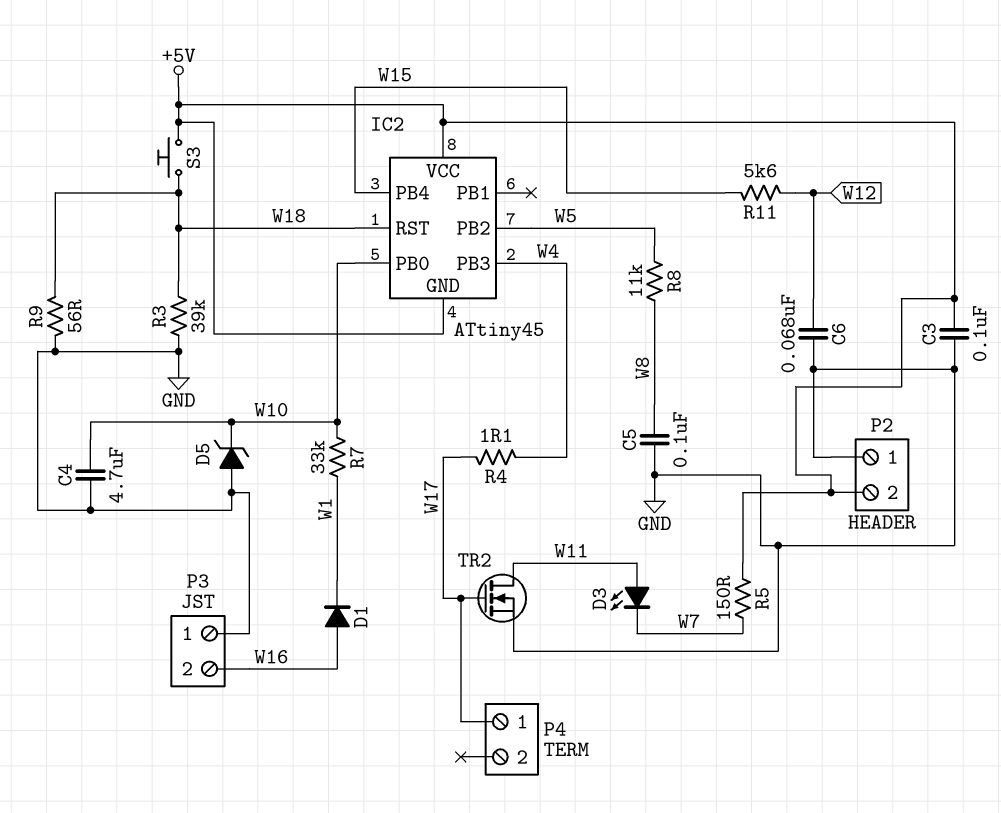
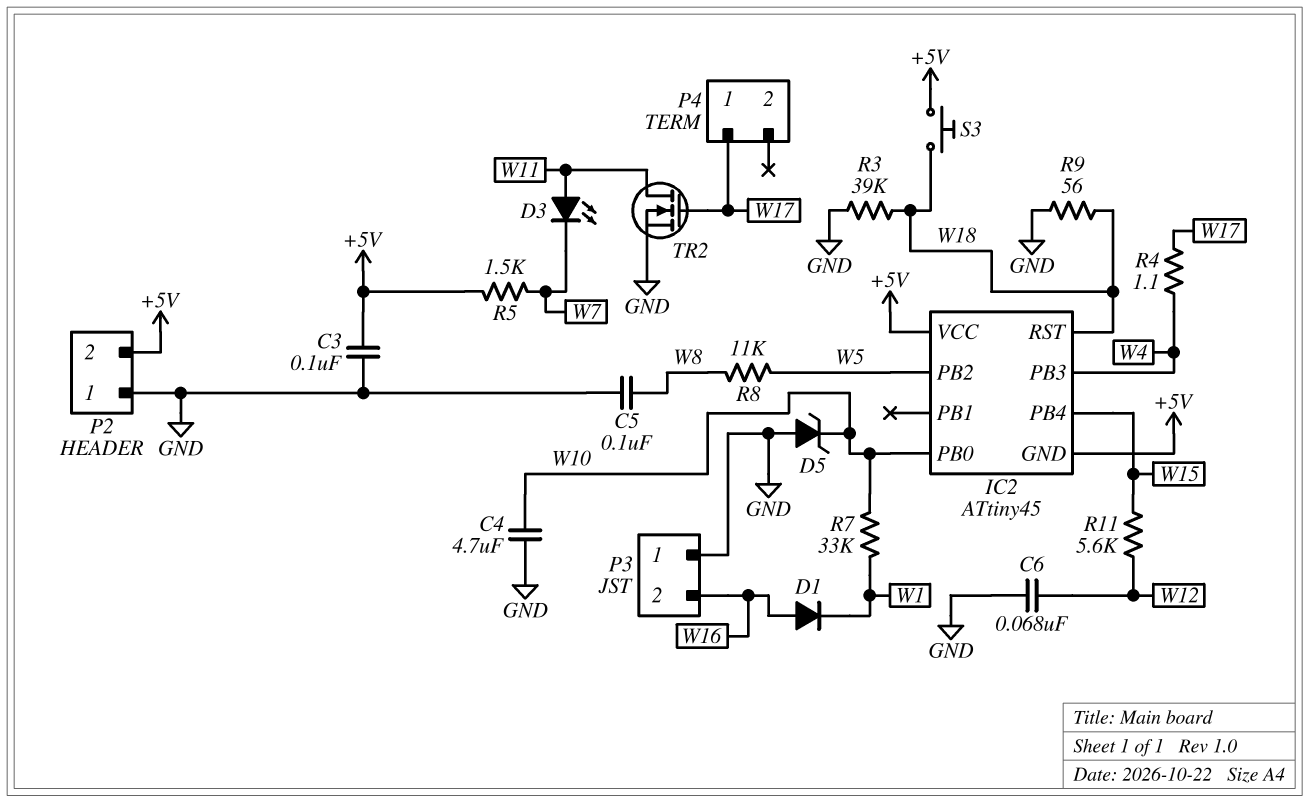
R5: 150 (+5V, W7) -> 1.5k (+5V, W7)

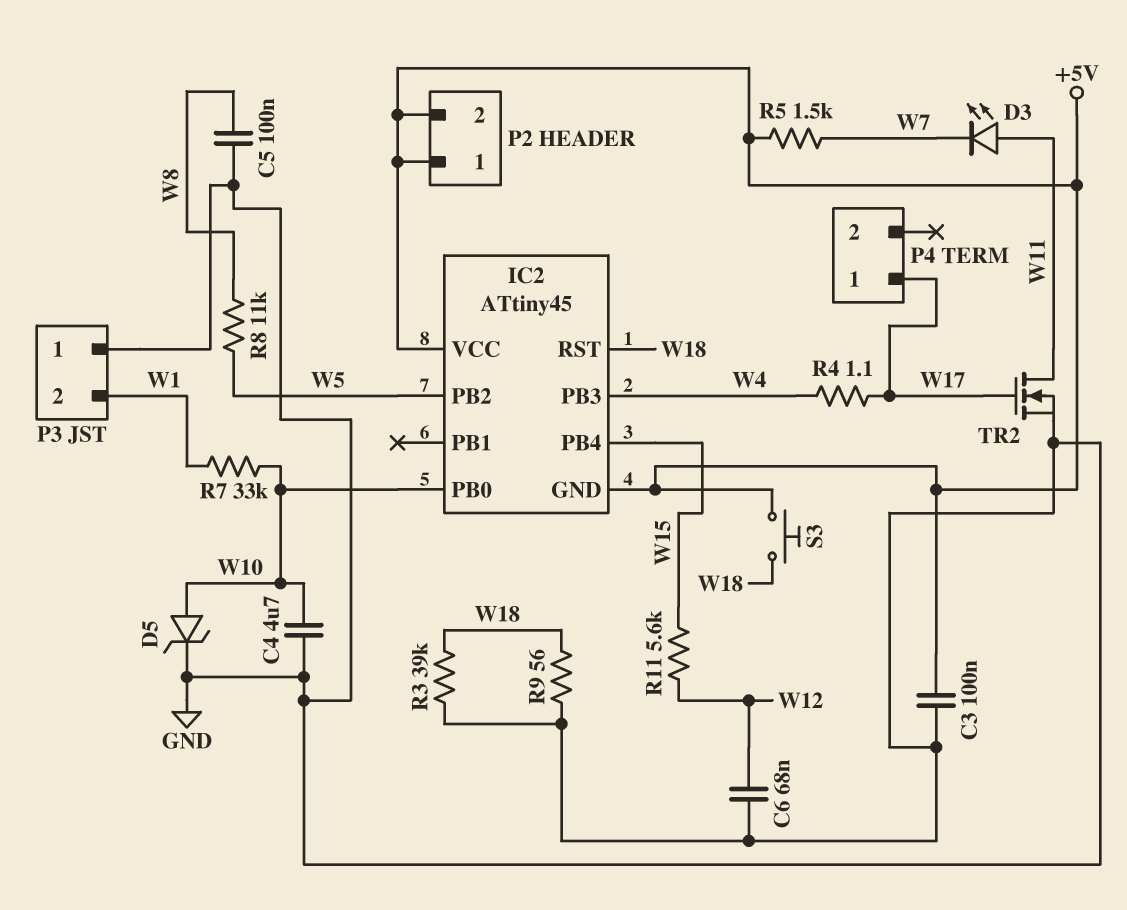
D1: diode (A W16, K W1) -> none
D5: zener (A GND, K W10) -> zener (A W10, K GND)
P2 pin 1: GND -> +5V
P3 pin 2: W16 -> W1

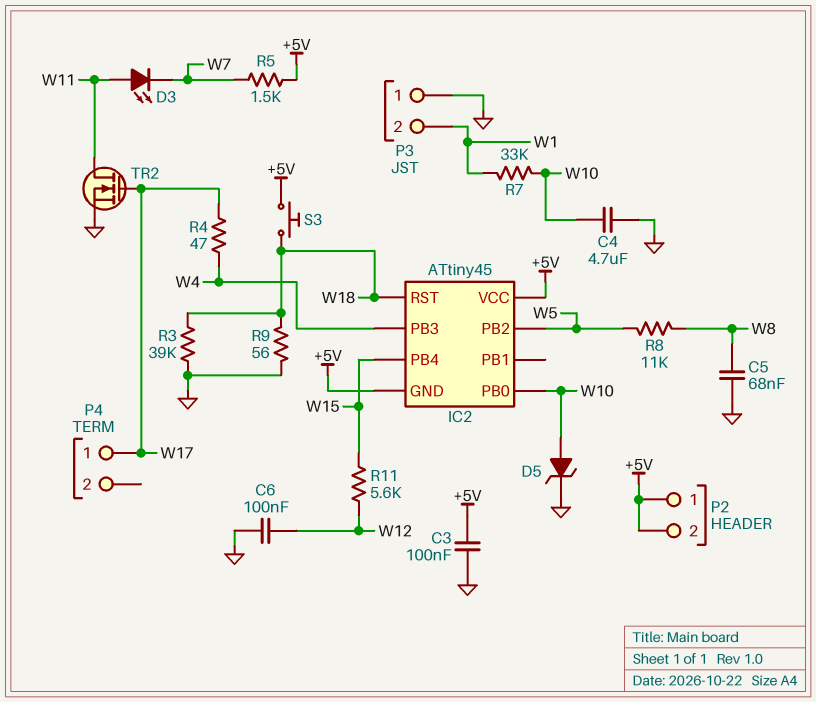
C5: 100nF (GND, W8) -> 68nF (GND, W8)
C6: 68nF (GND, W12) -> 100nF (GND, W12)
R4: 1.1 (W4, W17) -> 47 (W4, W17)

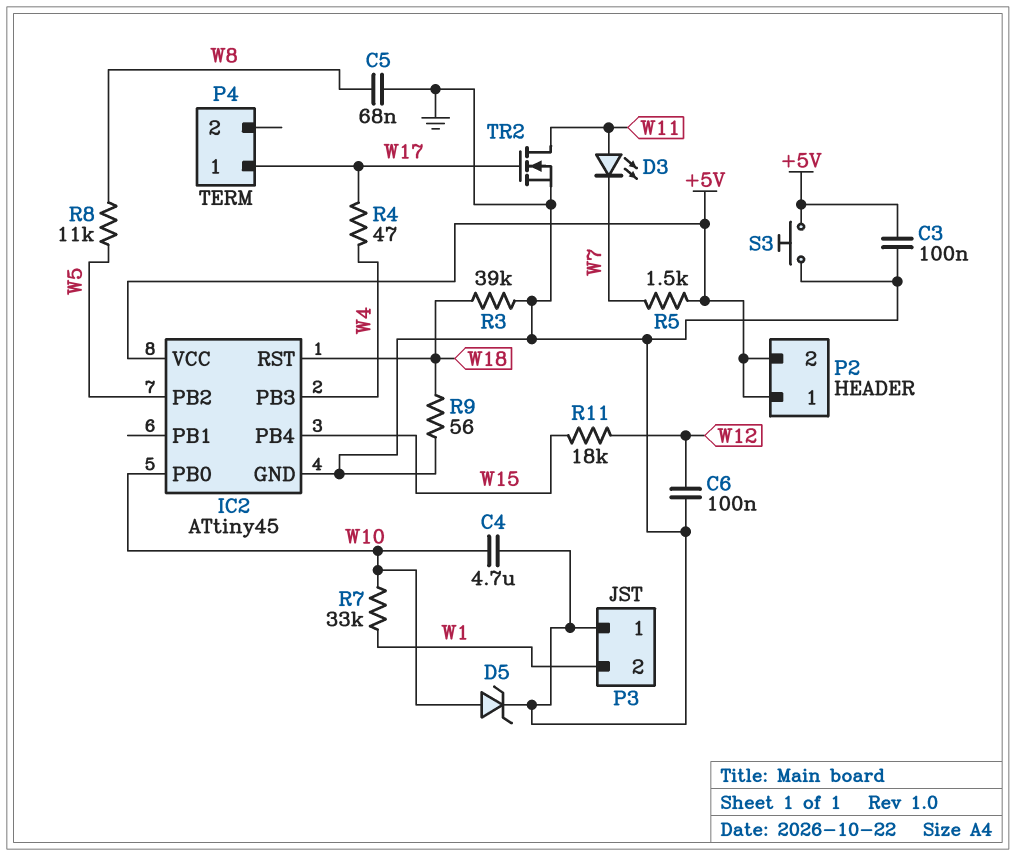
IC2 pin GND: +5V -> GND
R11: 5.6k (W12, W15) -> 18k (W12, W15)
S3: button (+5V, W18) -> button (+5V, GND)

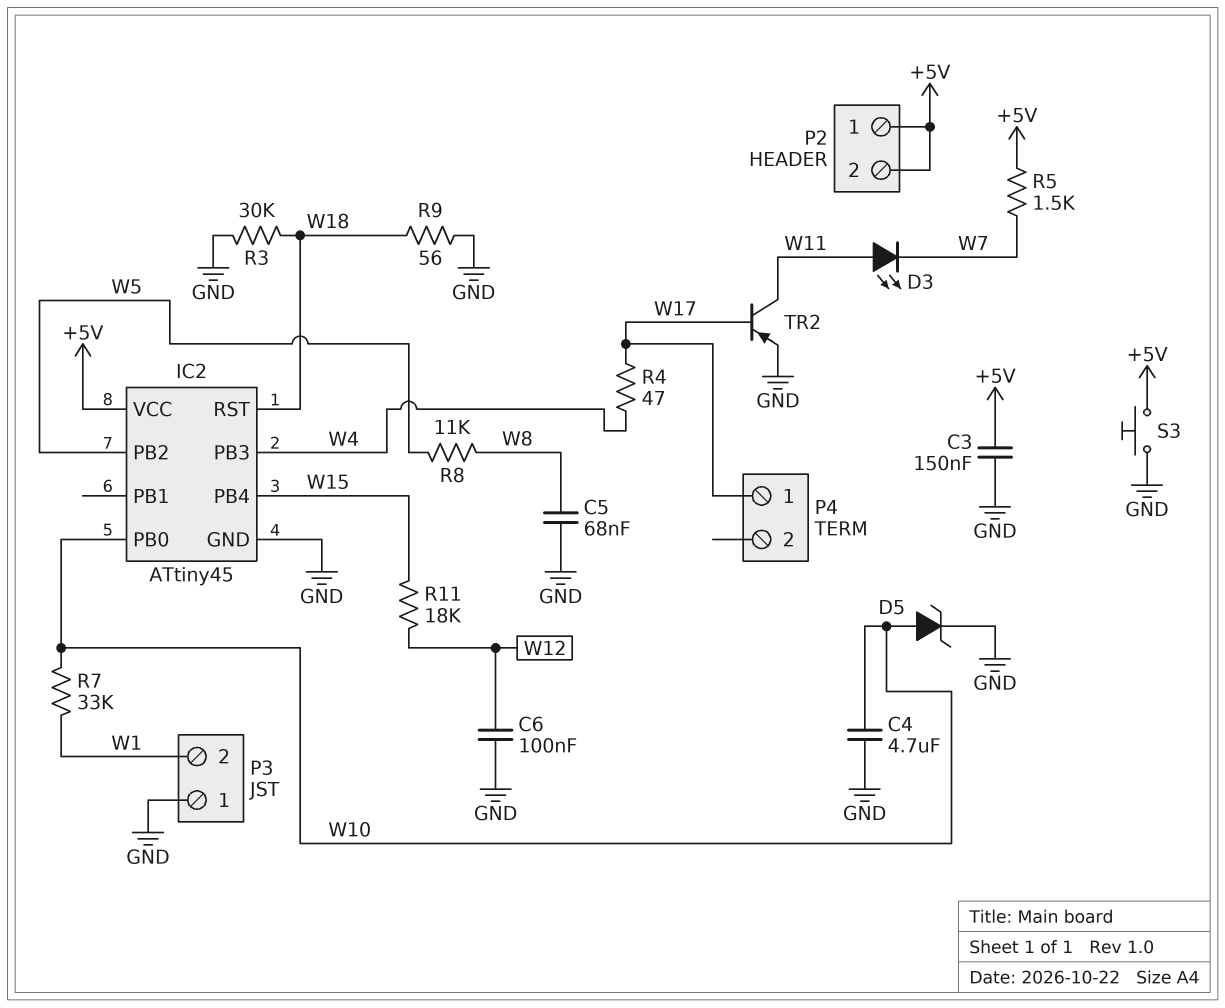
C3: 100nF (+5V, GND) -> 150nF (+5V, GND)
R3: 39k (GND, W18) -> 30k (GND, W18)
TR2: NMOS (G W17, D W11, S GND) -> PNP (B W17, C W11, E GND)

